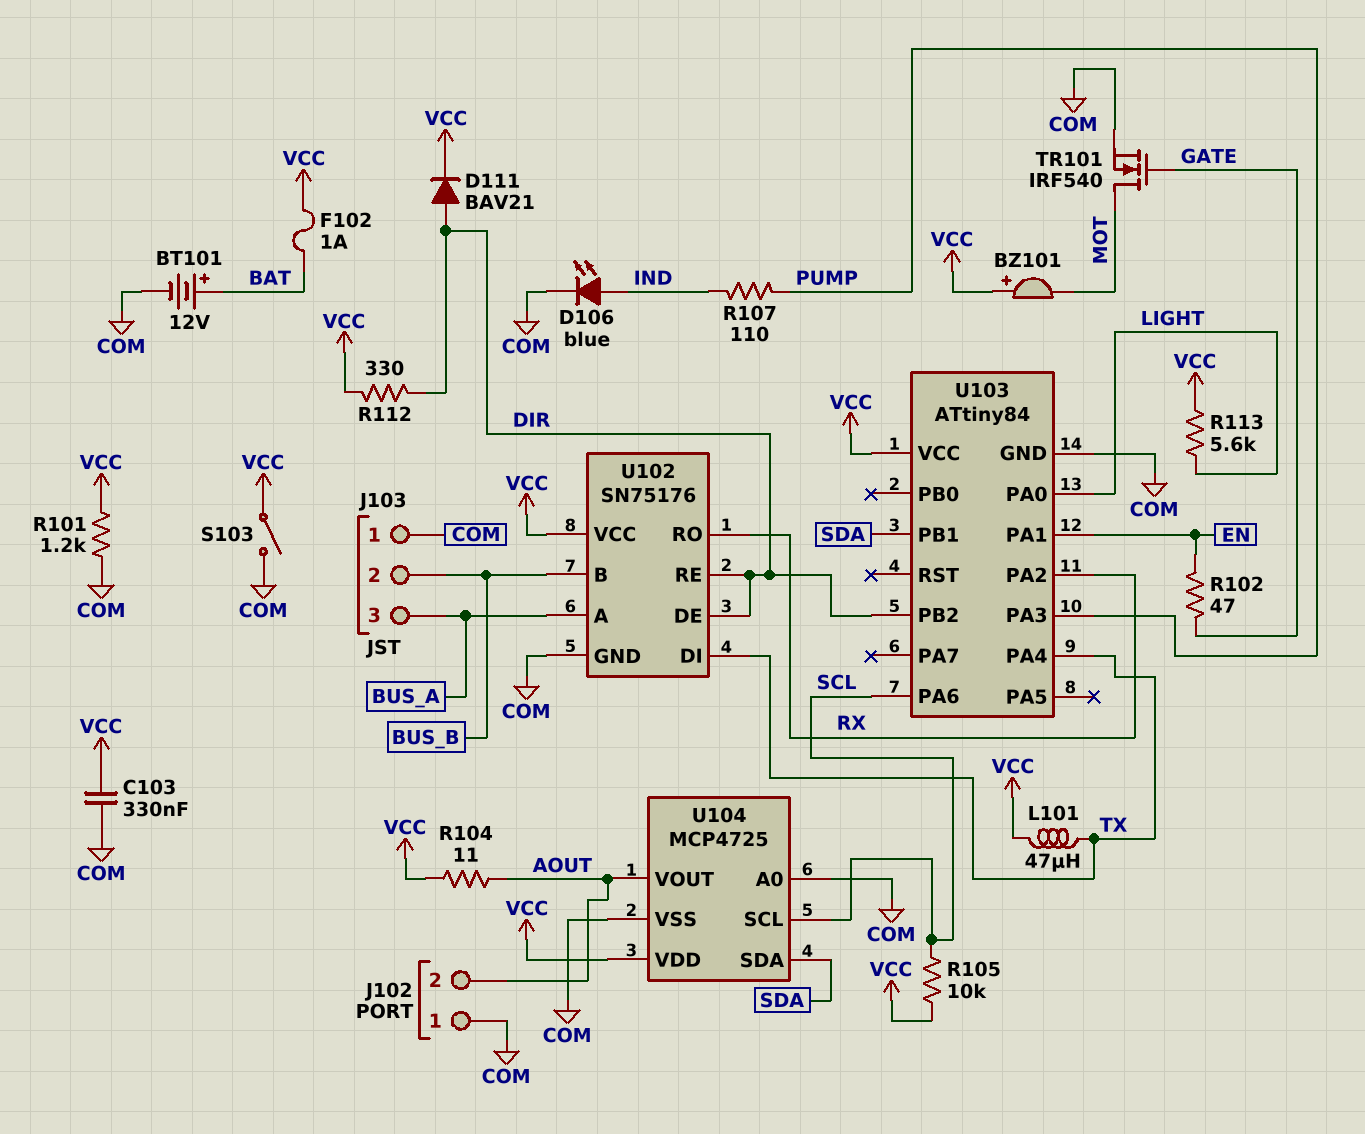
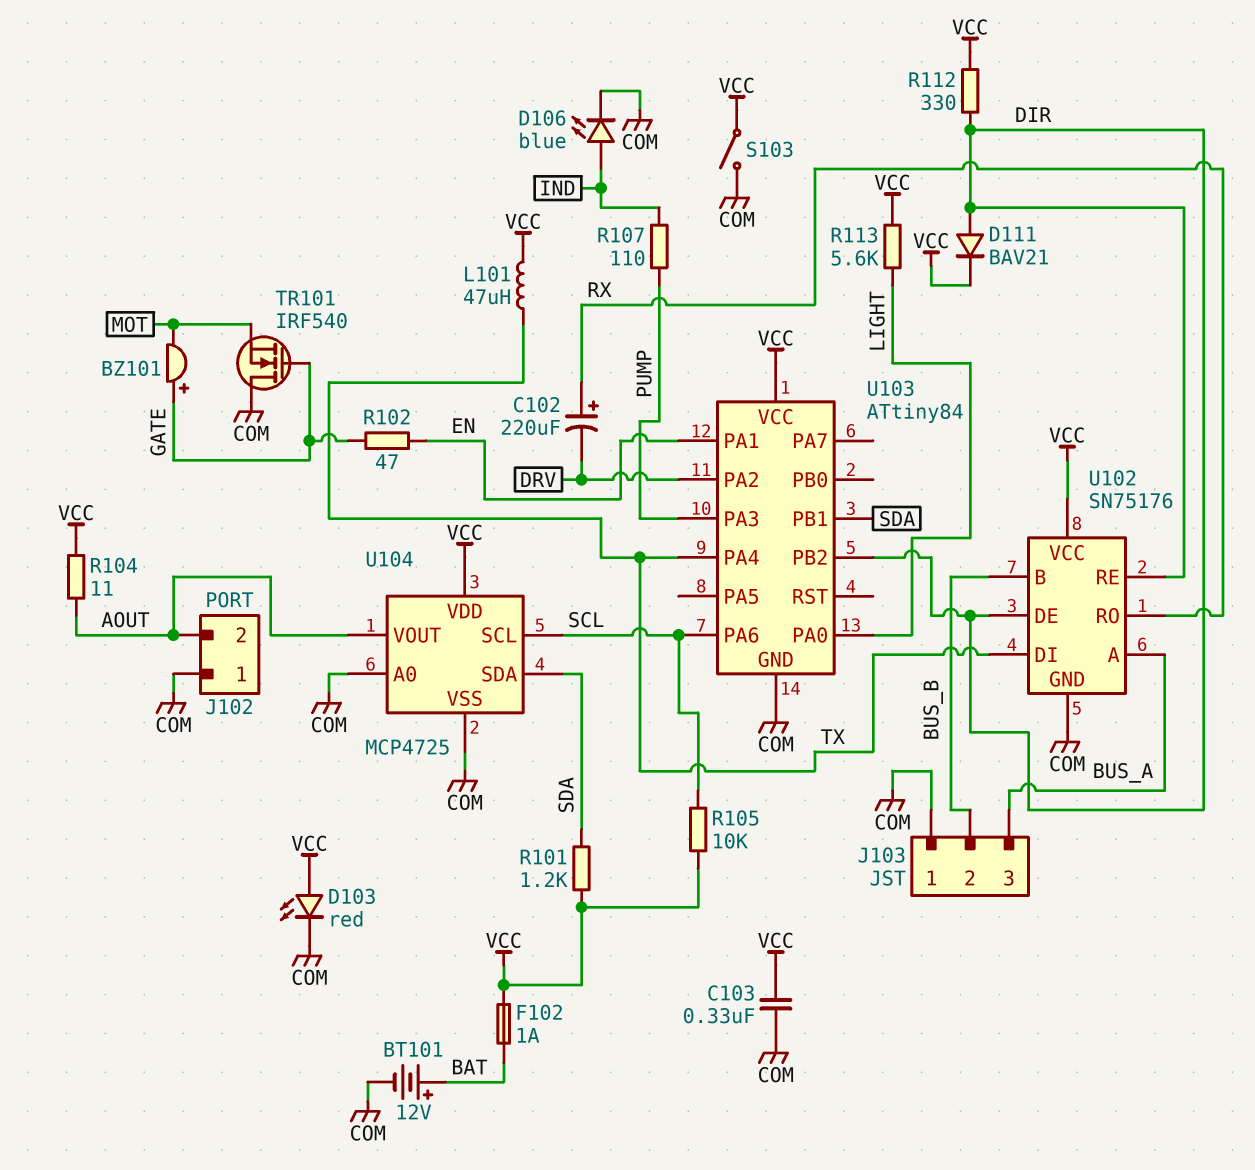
BZ101: buzzer (plus VCC, minus MOT) -> buzzer (plus GATE, minus MOT)
C102: none -> 220uF (plus RX, minus DRV)
D103: none -> LED red (A VCC, K COM)
R101: 1.2k (COM, VCC) -> 1.2k (SDA, VCC)
TR101: NMOS IRF540 (G GATE, D MOT, S COM) -> NMOS IRF540 (G GATE, D COM, S MOT)
U103 pin PA2: RX -> DRV

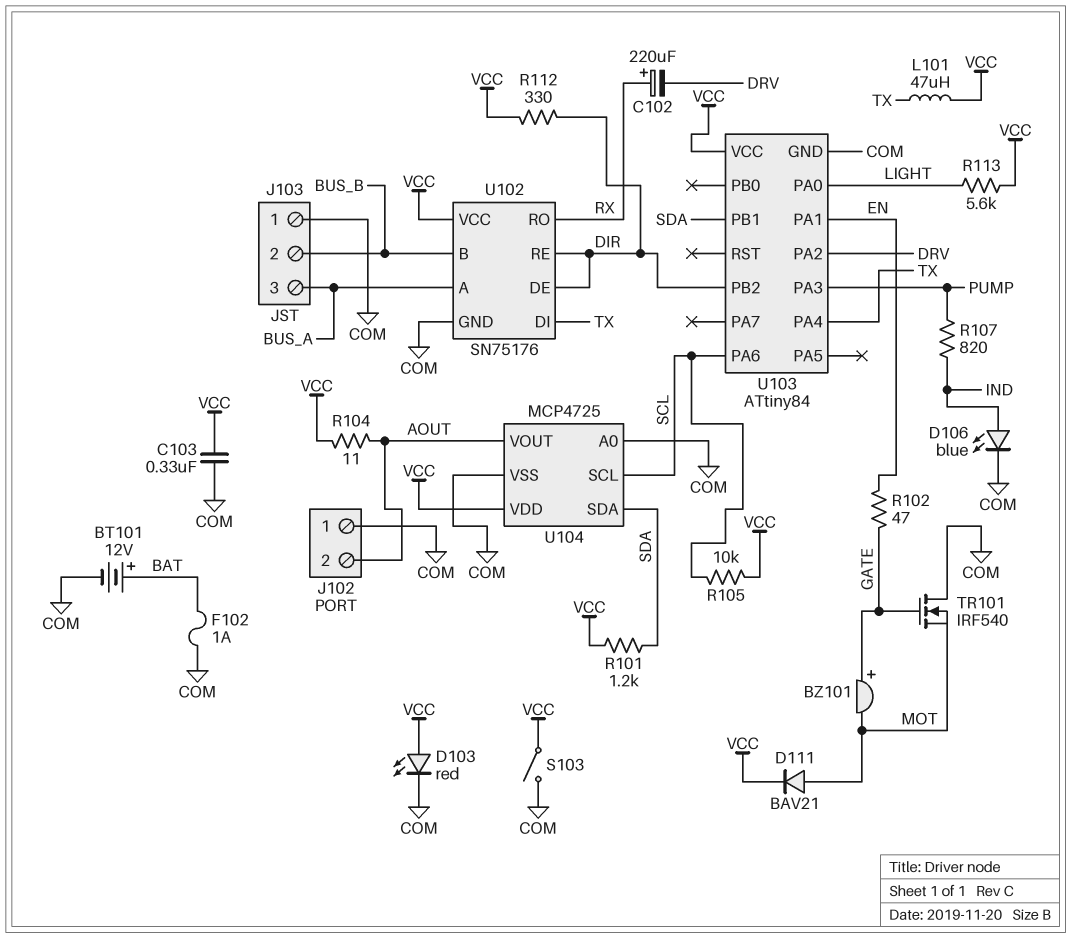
D111: diode BAV21 (A DIR, K VCC) -> diode BAV21 (A MOT, K VCC)
F102: 1A (BAT, VCC) -> 1A (BAT, COM)
R107: 110 (IND, PUMP) -> 820 (IND, PUMP)

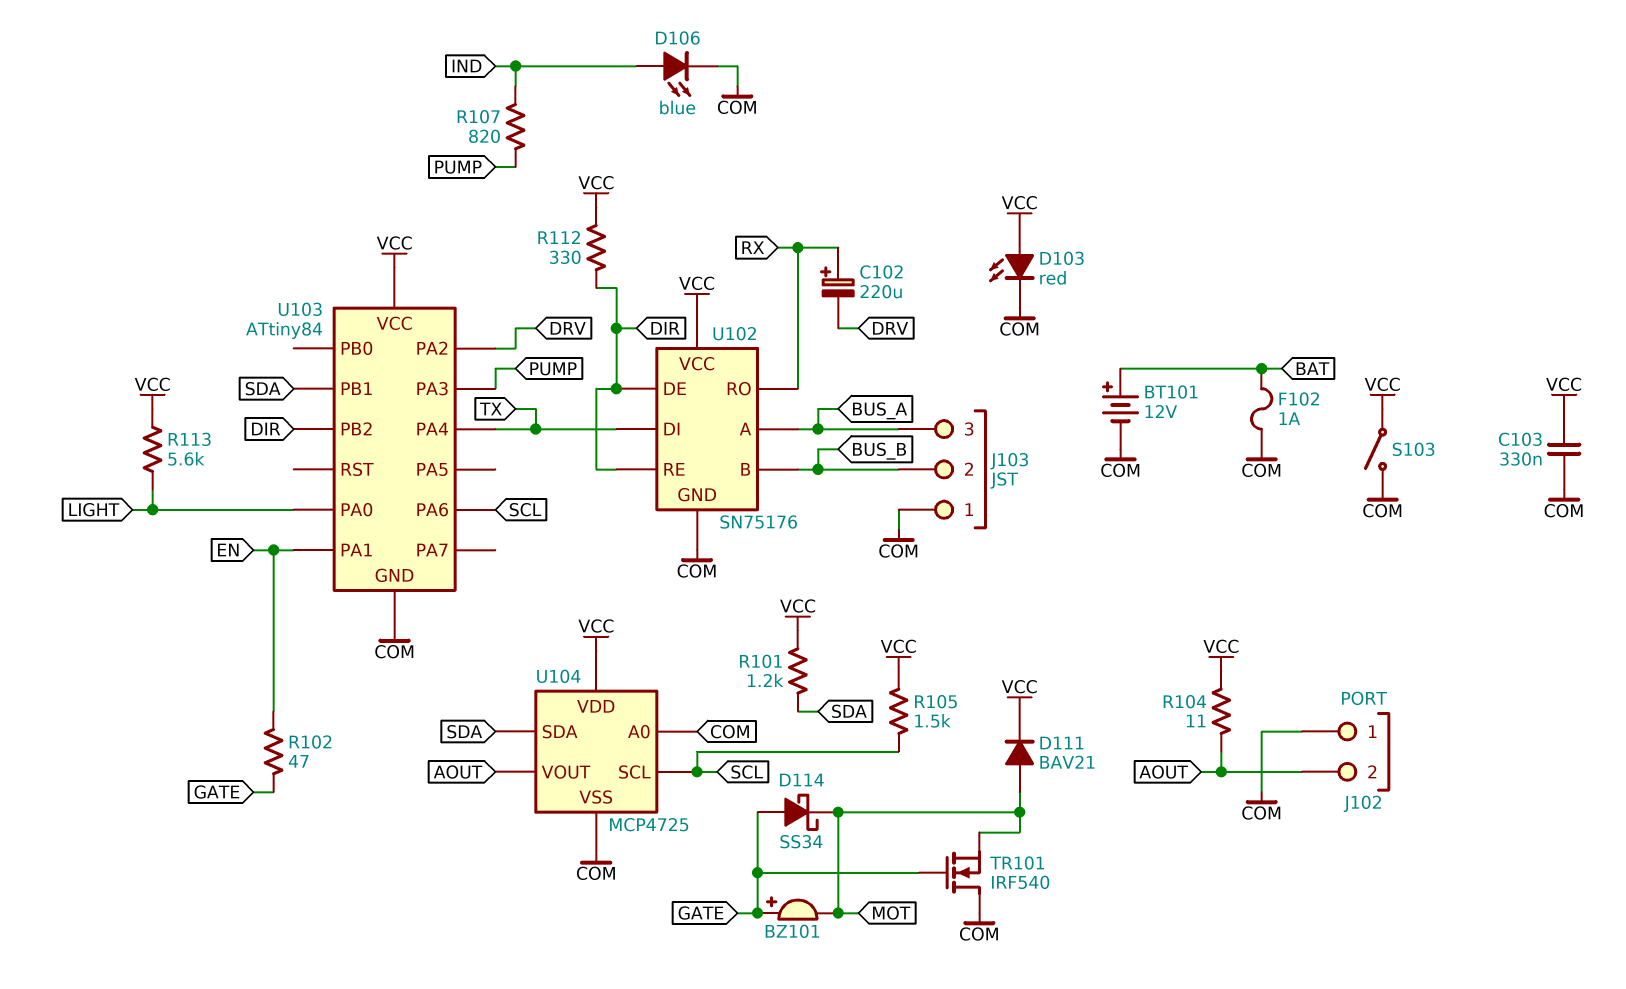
D114: none -> schottky SS34 (A GATE, K MOT)
L101: 47uH (TX, VCC) -> none
R105: 10k (SCL, VCC) -> 1.5k (SCL, VCC)

